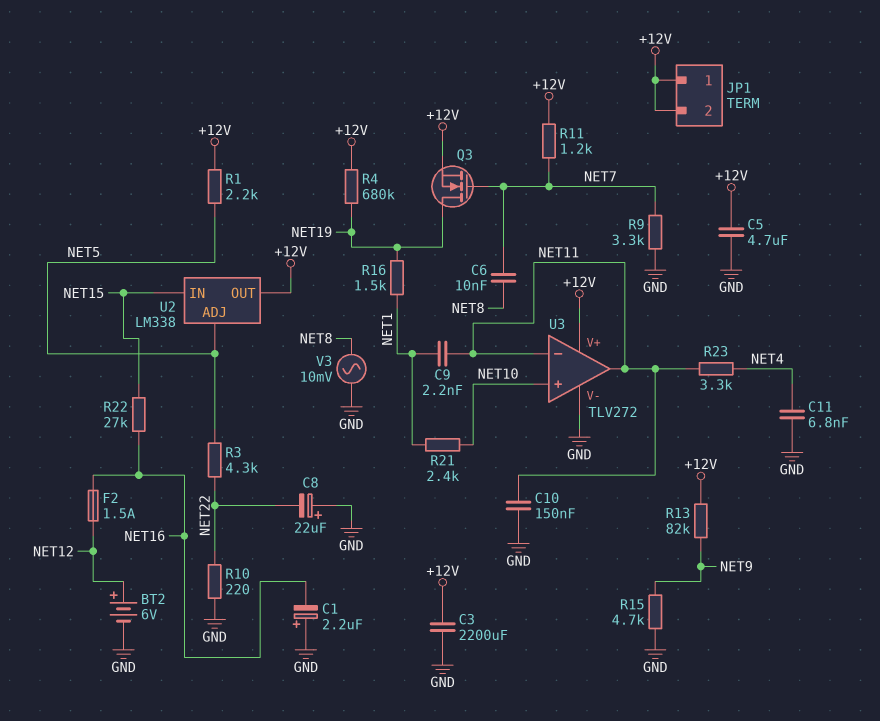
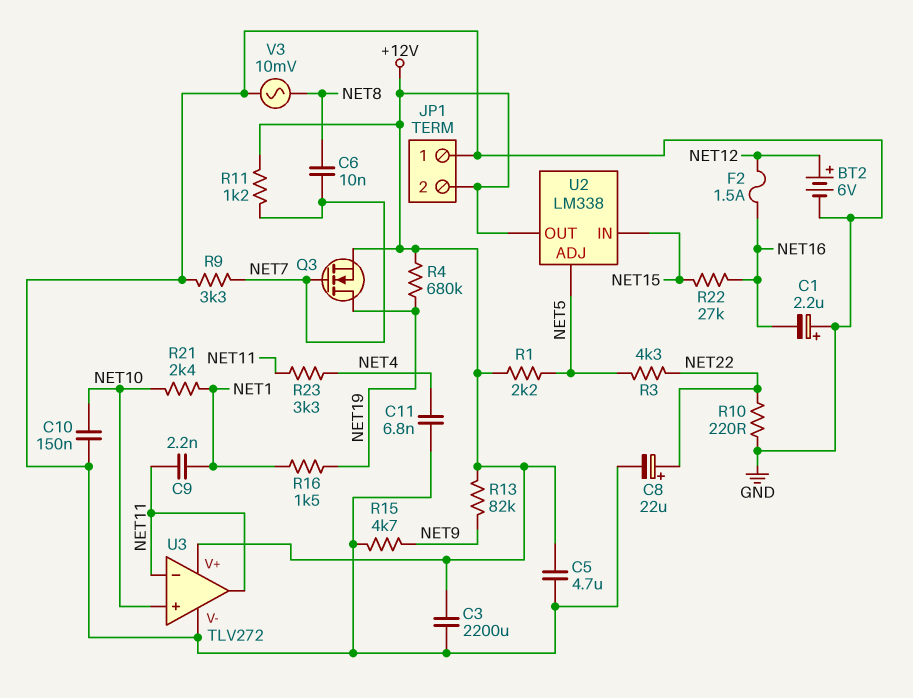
C8: 22uF (plus GND, minus NET22) -> 22uF (plus NET22, minus GND)
C10: 150nF (GND, NET11) -> 150nF (GND, NET10)
JP1 pin 1: +12V -> GND

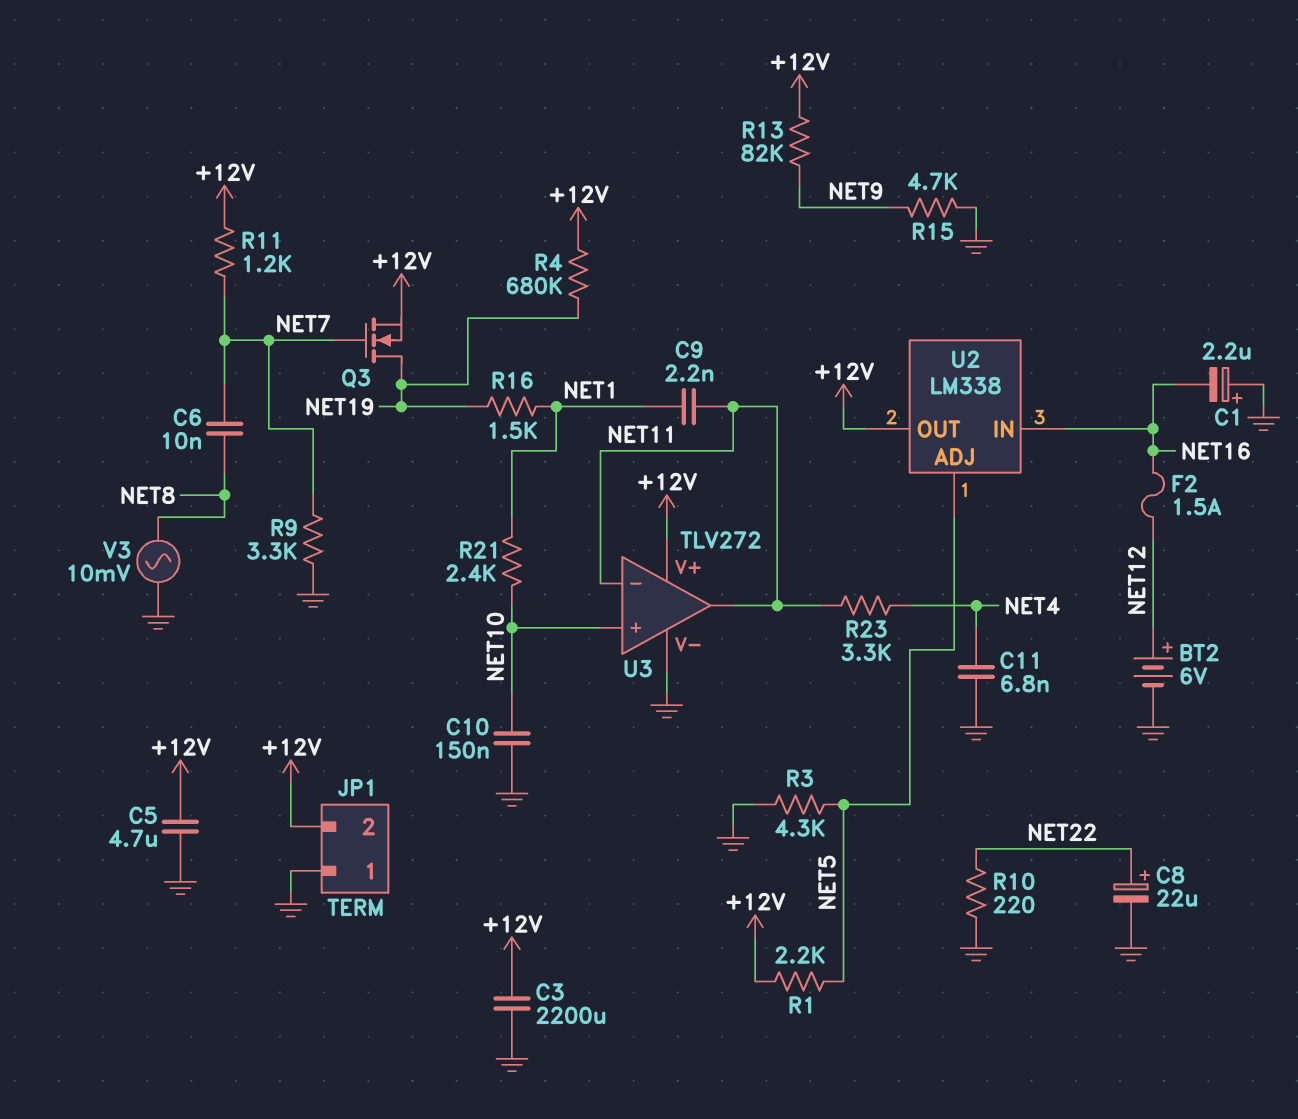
R3: 4.3k (NET5, NET22) -> 4.3k (GND, NET5)
R22: 27k (NET15, NET16) -> none
U2 pin IN: NET15 -> NET16

